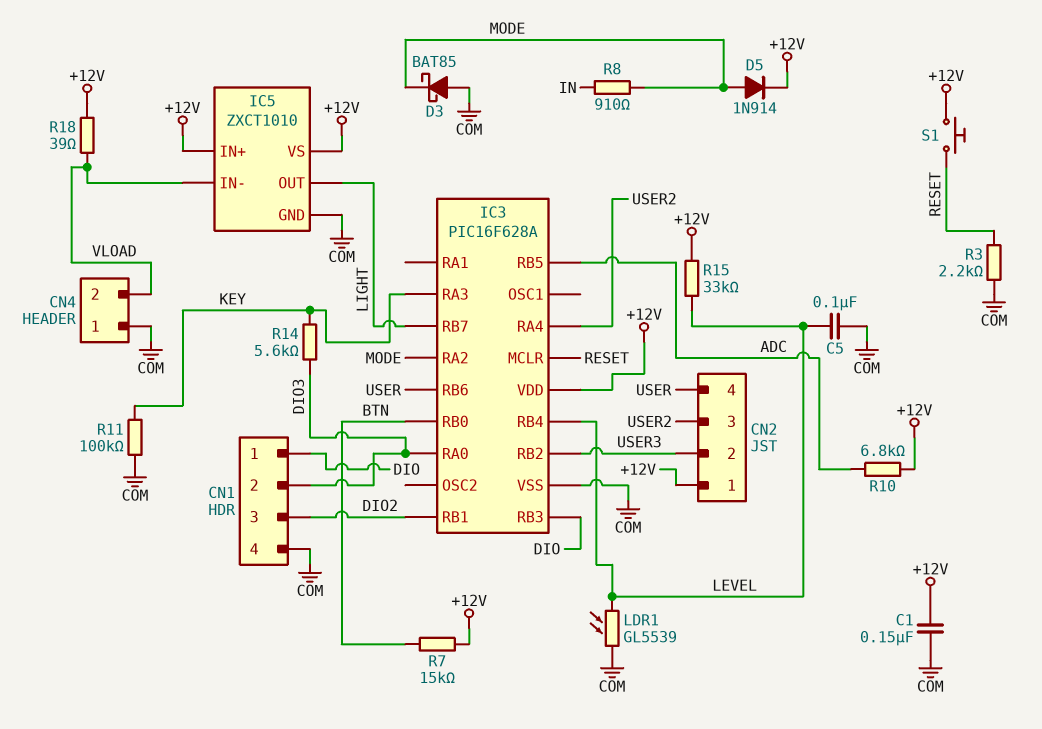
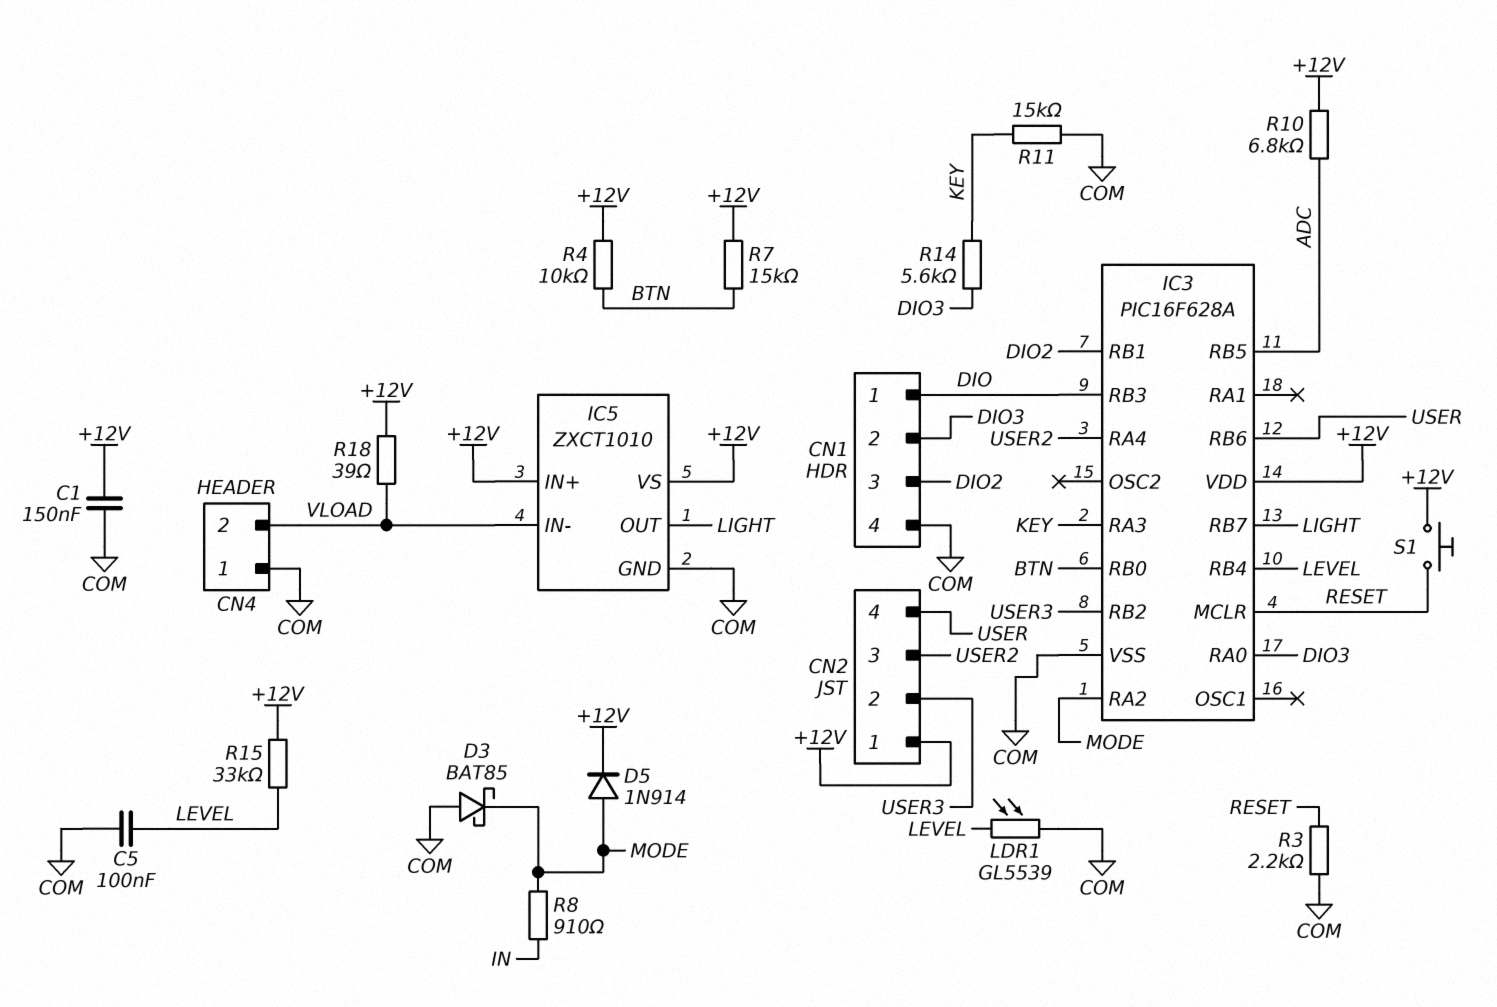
R4: none -> 10k (+12V, BTN)
R11: 100k (COM, KEY) -> 15k (COM, KEY)

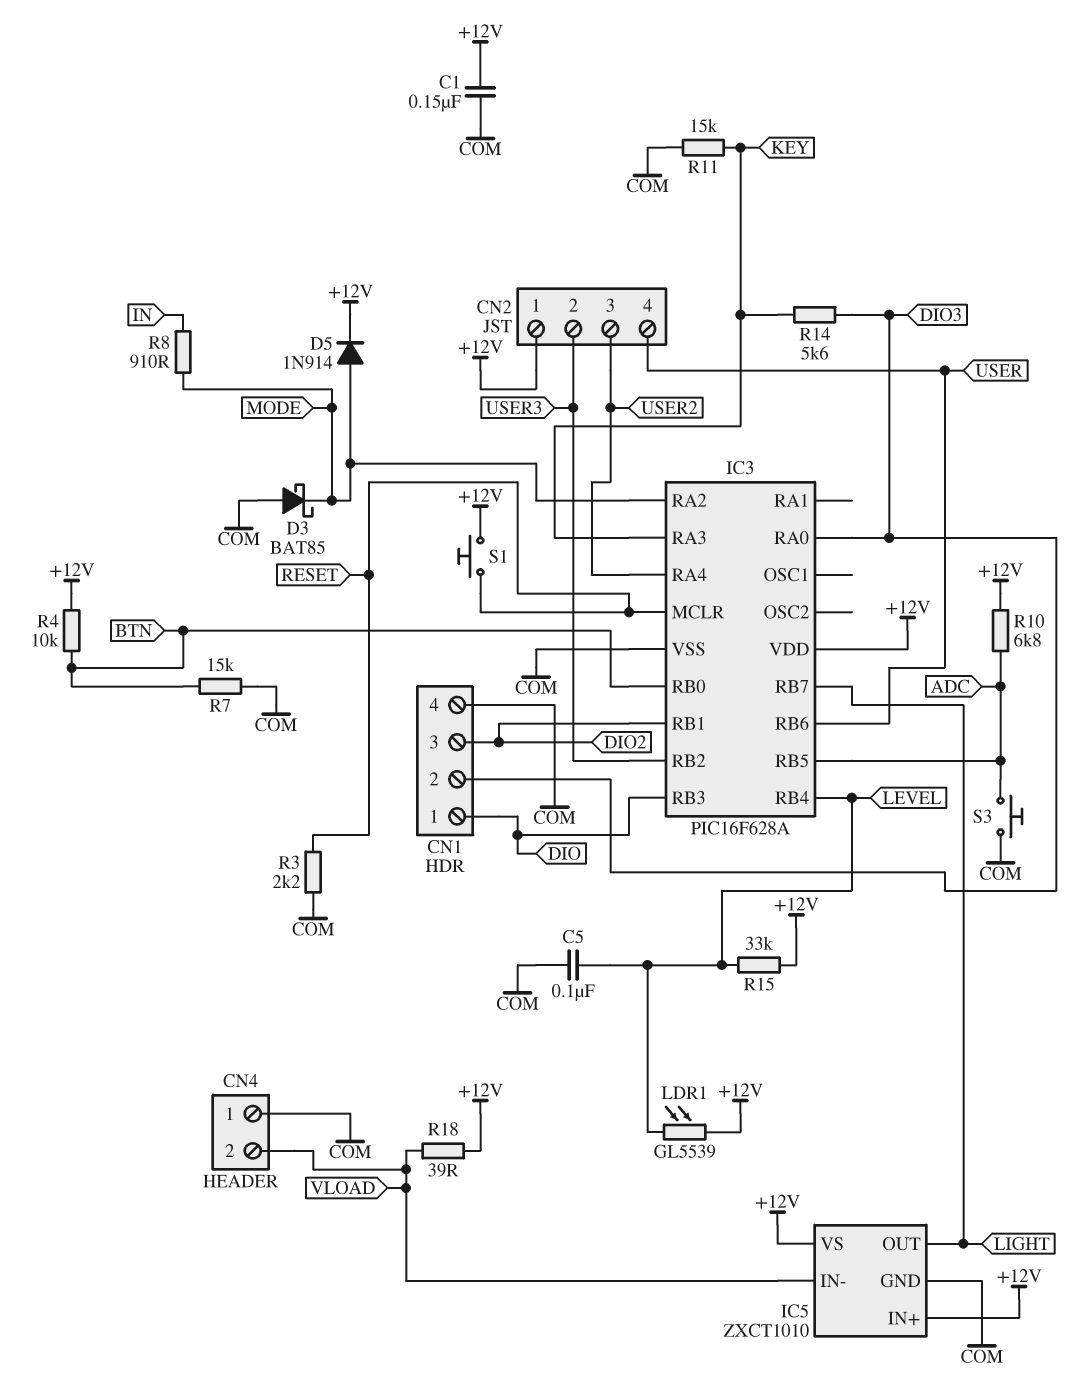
LDR1: GL5539 (COM, LEVEL) -> GL5539 (+12V, LEVEL)
R7: 15k (+12V, BTN) -> 15k (BTN, COM)
S3: none -> button (ADC, COM)

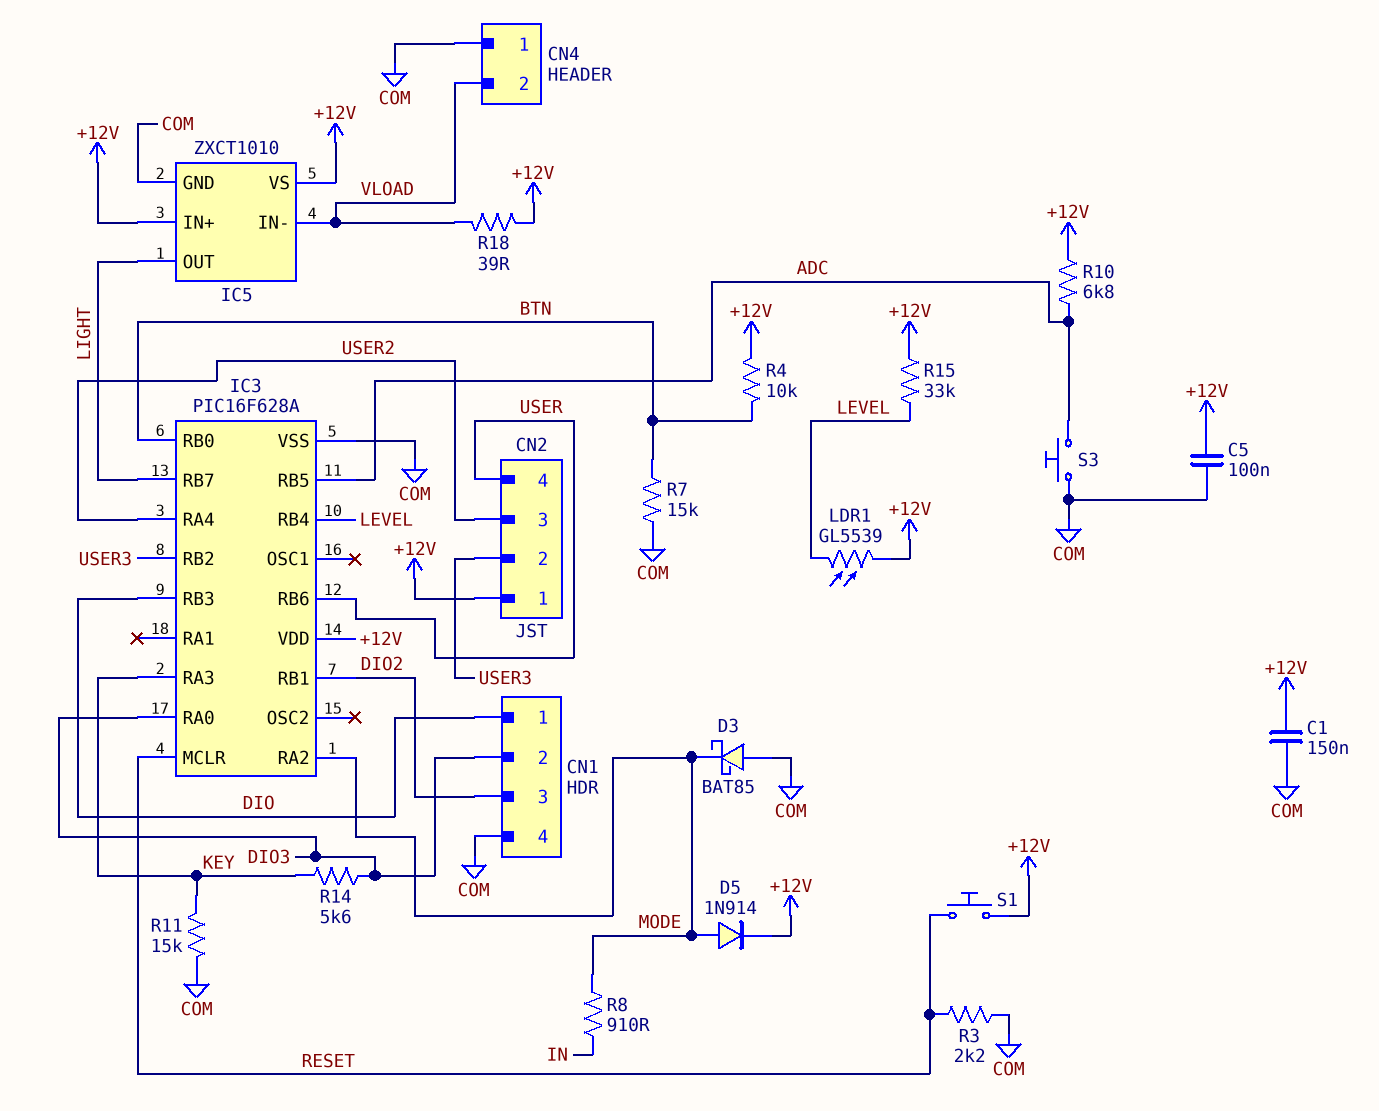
C5: 100nF (COM, LEVEL) -> 100nF (+12V, COM)

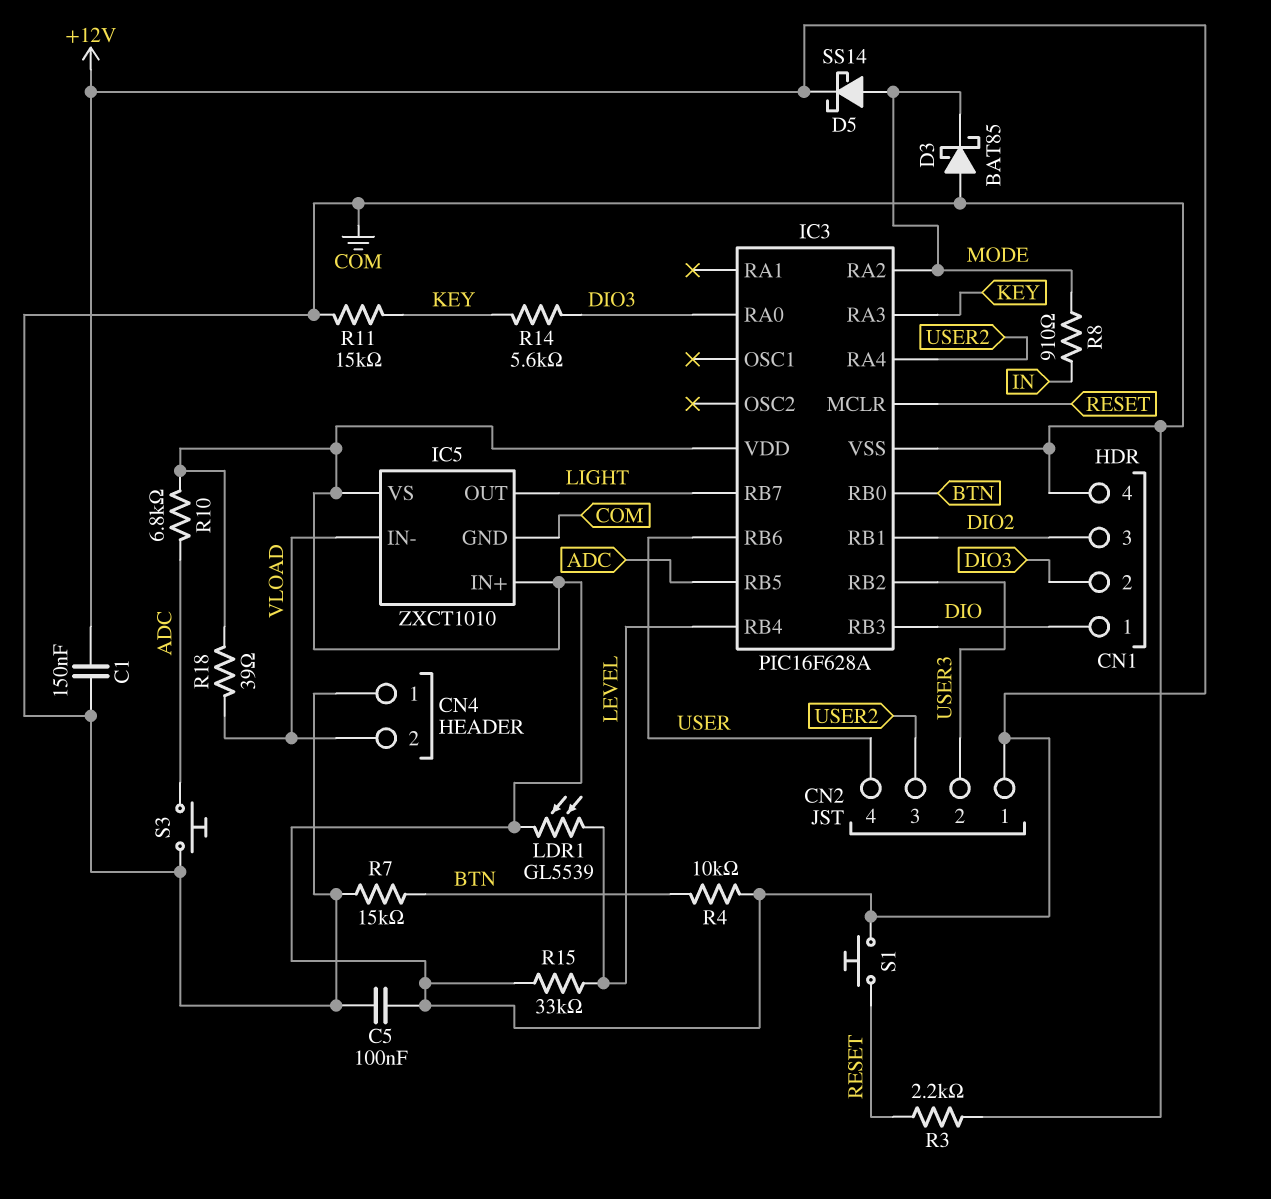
D5: diode 1N914 (A MODE, K +12V) -> schottky SS14 (A MODE, K +12V)

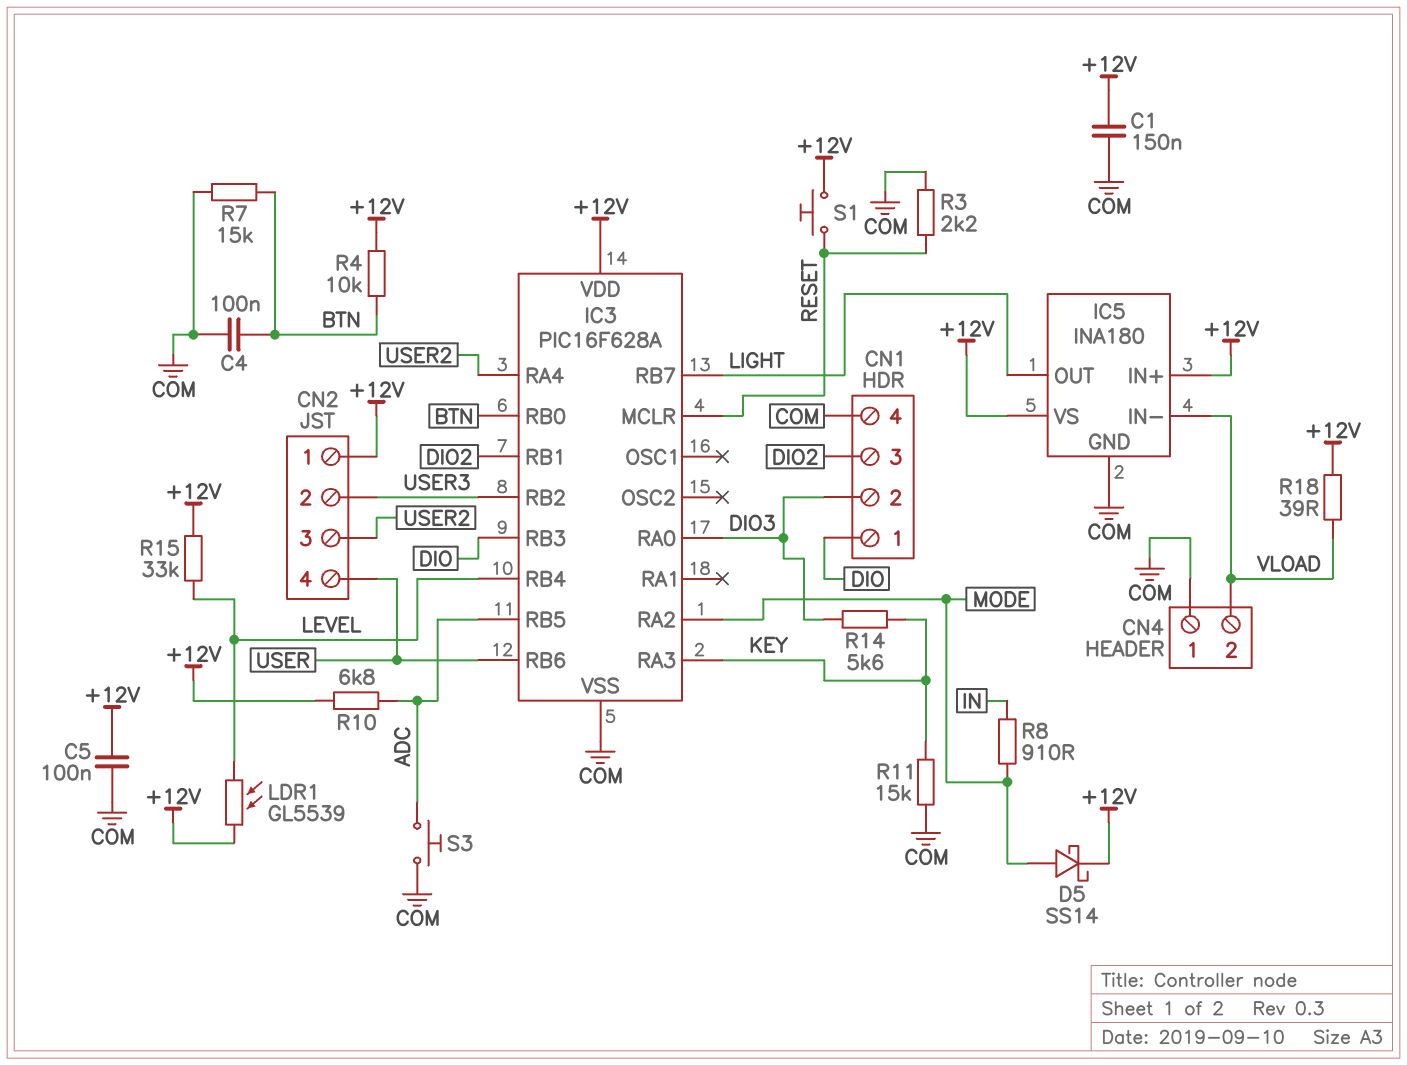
C4: none -> 100nF (BTN, COM)
D3: schottky BAT85 (A COM, K MODE) -> none
IC5: ZXCT1010 -> INA180

